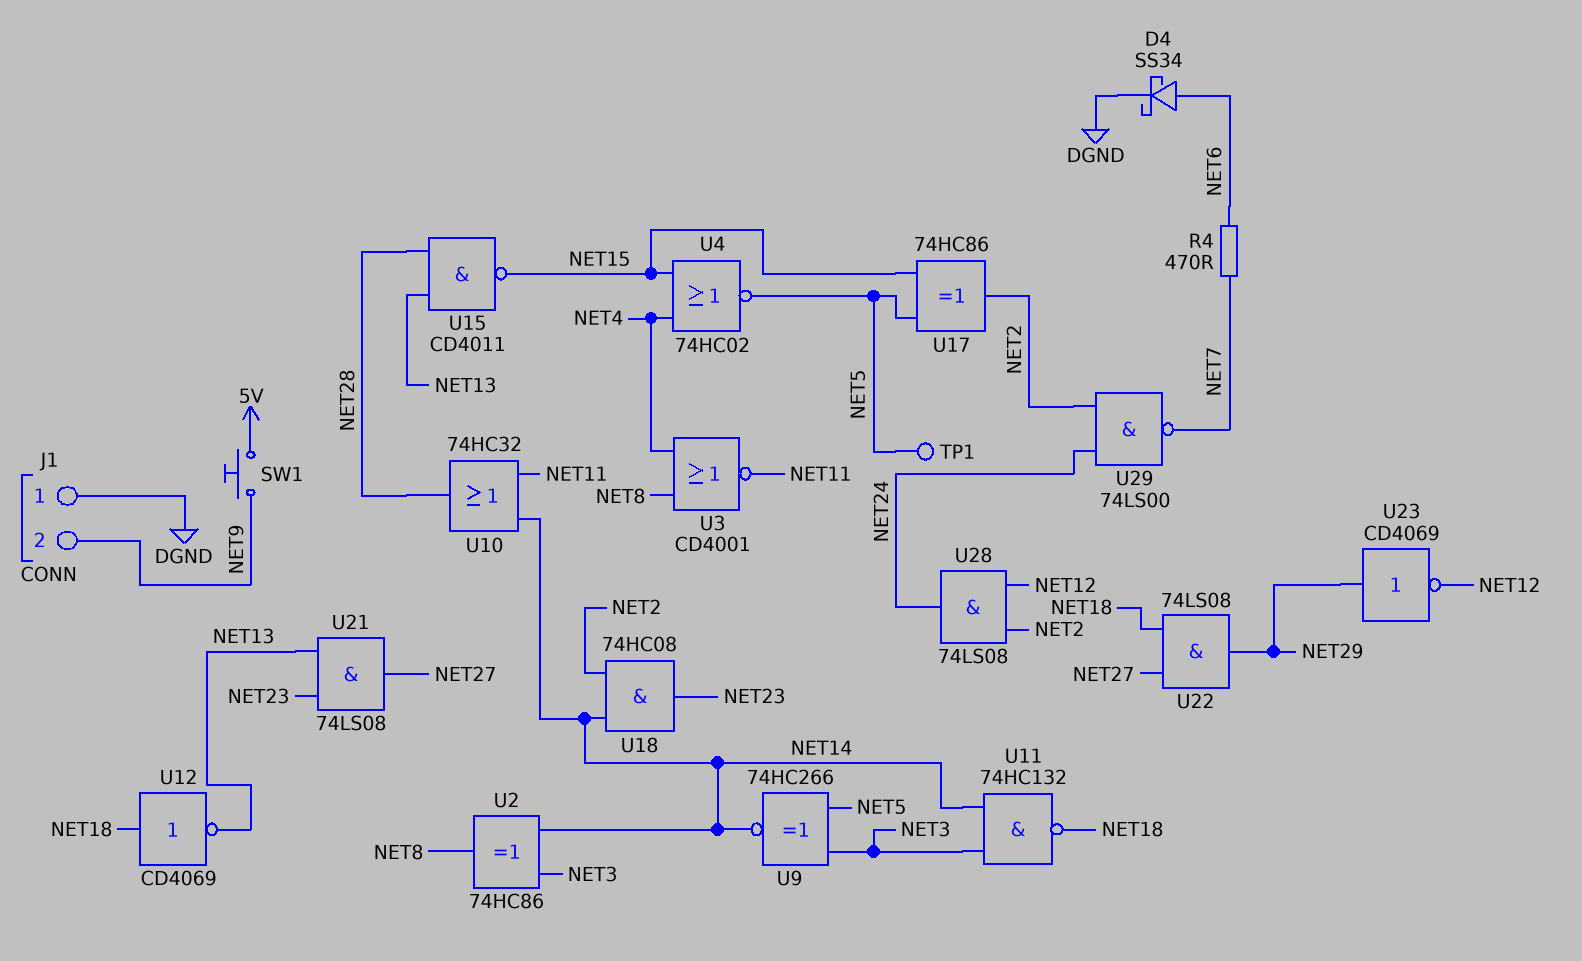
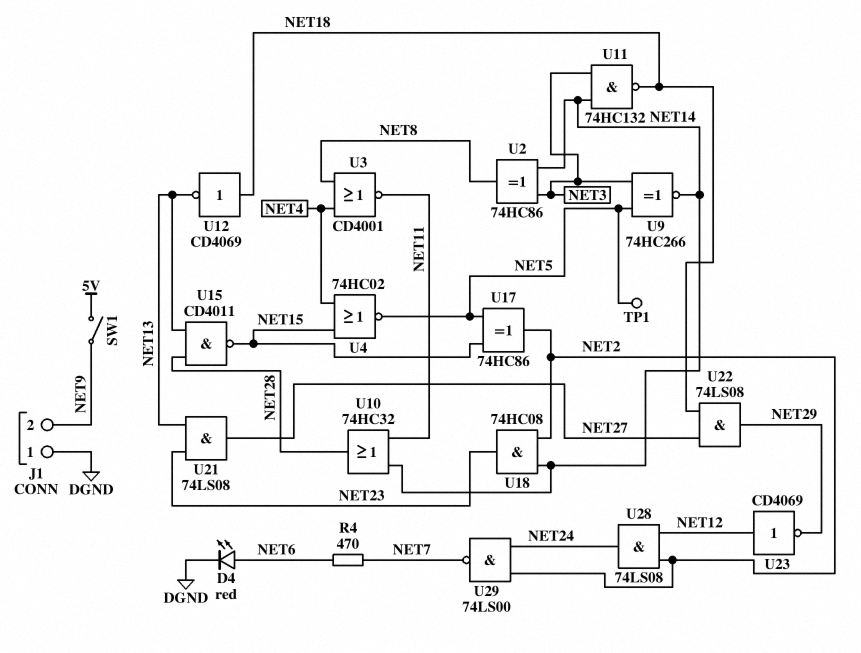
D4: schottky SS34 (A NET6, K DGND) -> LED red (A NET6, K DGND)
SW1: button (5V, NET9) -> switch (5V, NET9)
U23: NOT CD4069 (in NET29, out NET12) -> NOT CD4069 (in NET12, out NET29)

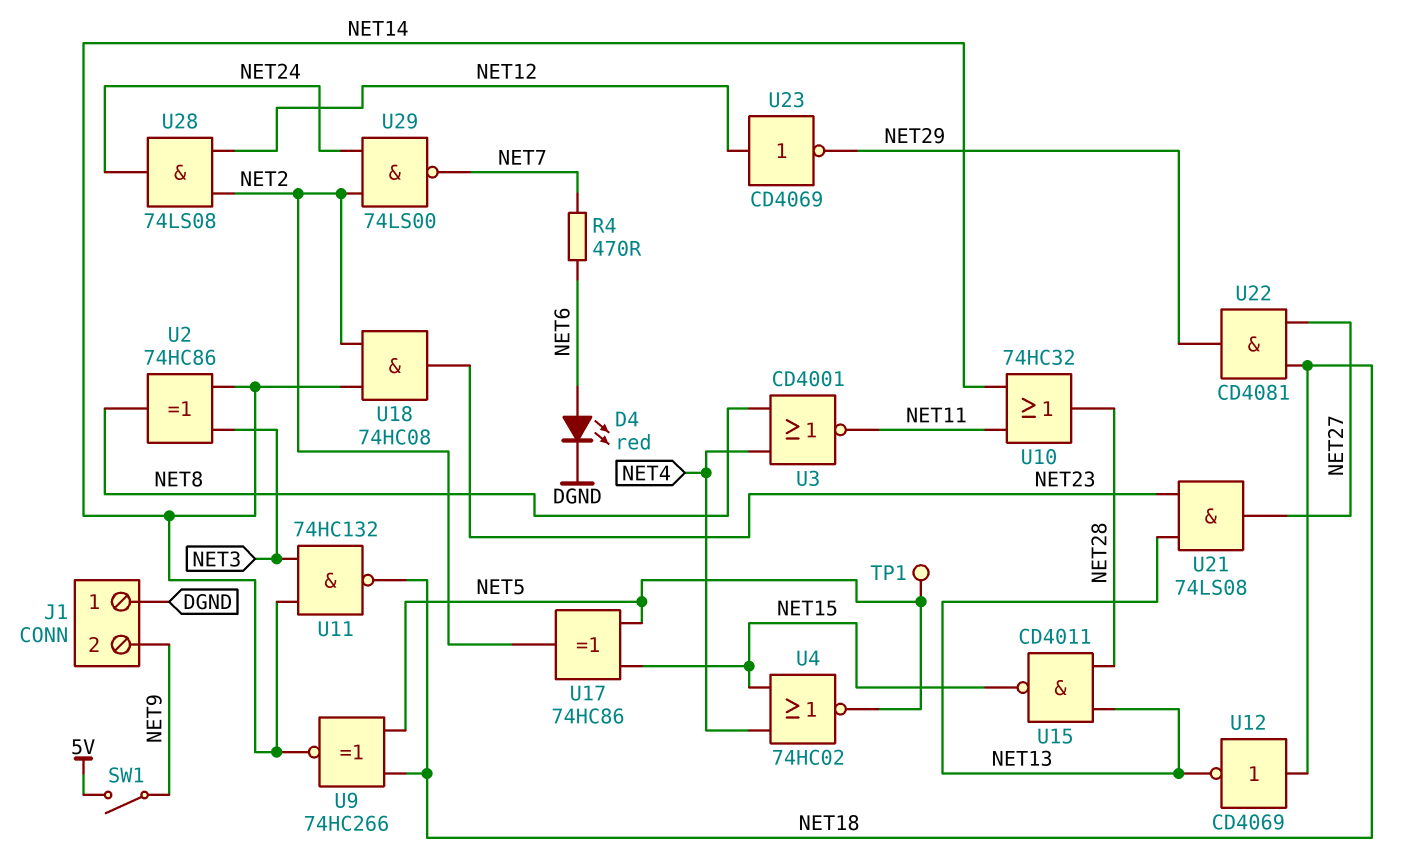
U9: XNOR 74HC266 (in NET3, in NET5, out NET14) -> XNOR 74HC266 (in NET5, in NET18, out NET14)
U22: AND 74LS08 (in NET18, in NET27, out NET29) -> AND CD4081 (in NET18, in NET27, out NET29)

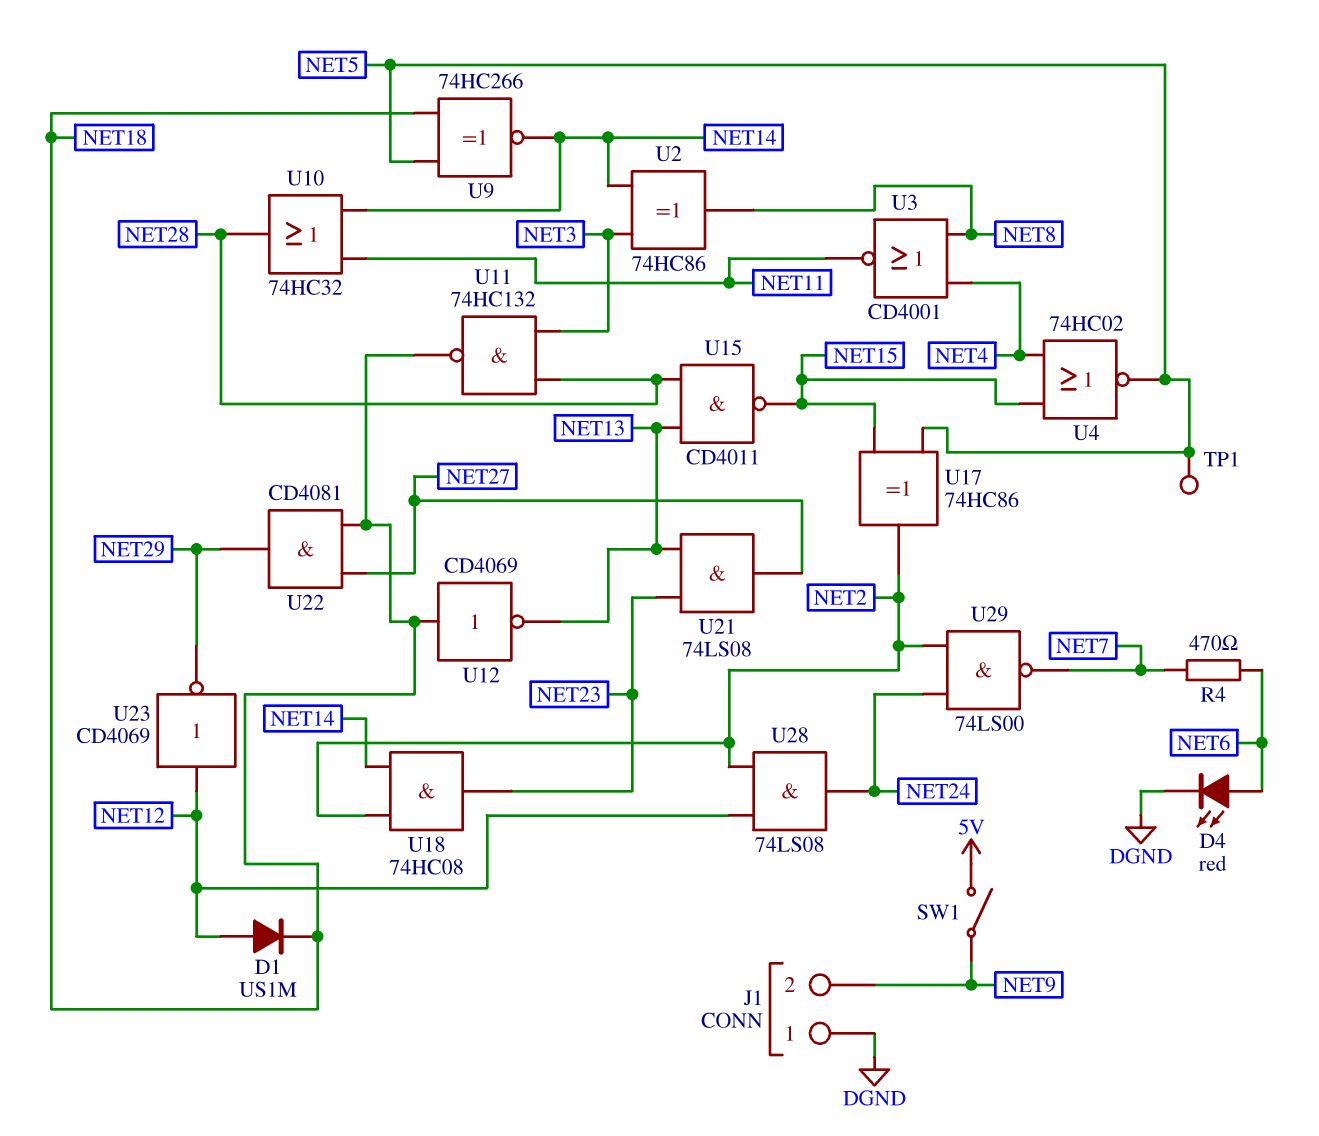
D1: none -> diode US1M (A NET12, K NET18)
U11: NAND 74HC132 (in NET3, in NET14, out NET18) -> NAND 74HC132 (in NET3, in NET28, out NET18)

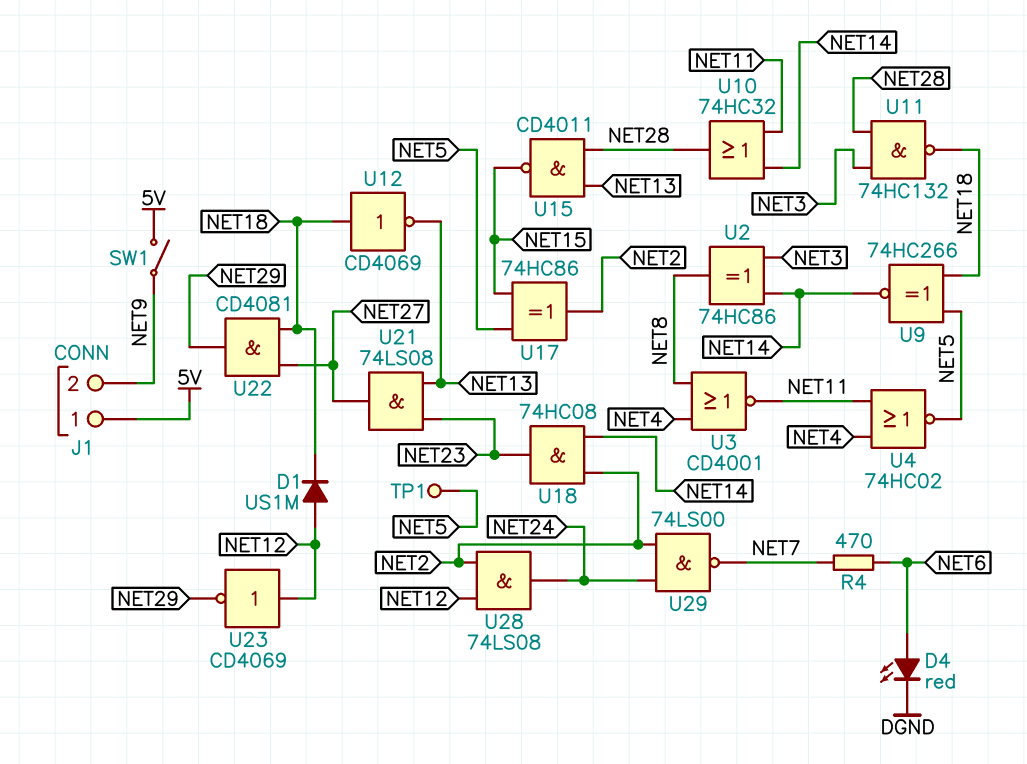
J1 pin 1: DGND -> 5V
U4: NOR 74HC02 (in NET4, in NET15, out NET5) -> NOR 74HC02 (in NET4, in NET11, out NET5)

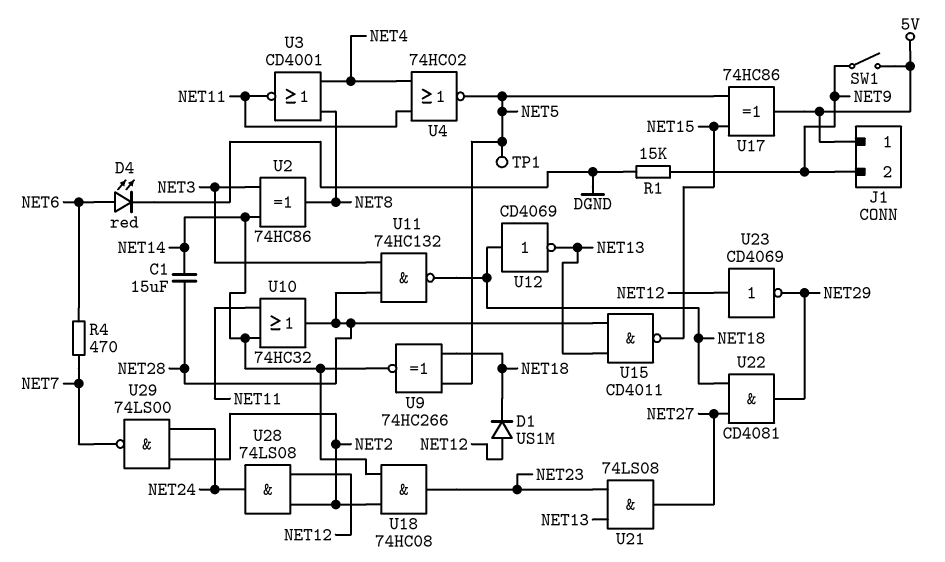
C1: none -> 15uF (NET14, NET28)
R1: none -> 15k (DGND, NET9)
U17: XOR 74HC86 (in NET5, in NET15, out NET2) -> XOR 74HC86 (in NET5, in NET15, out 5V)

